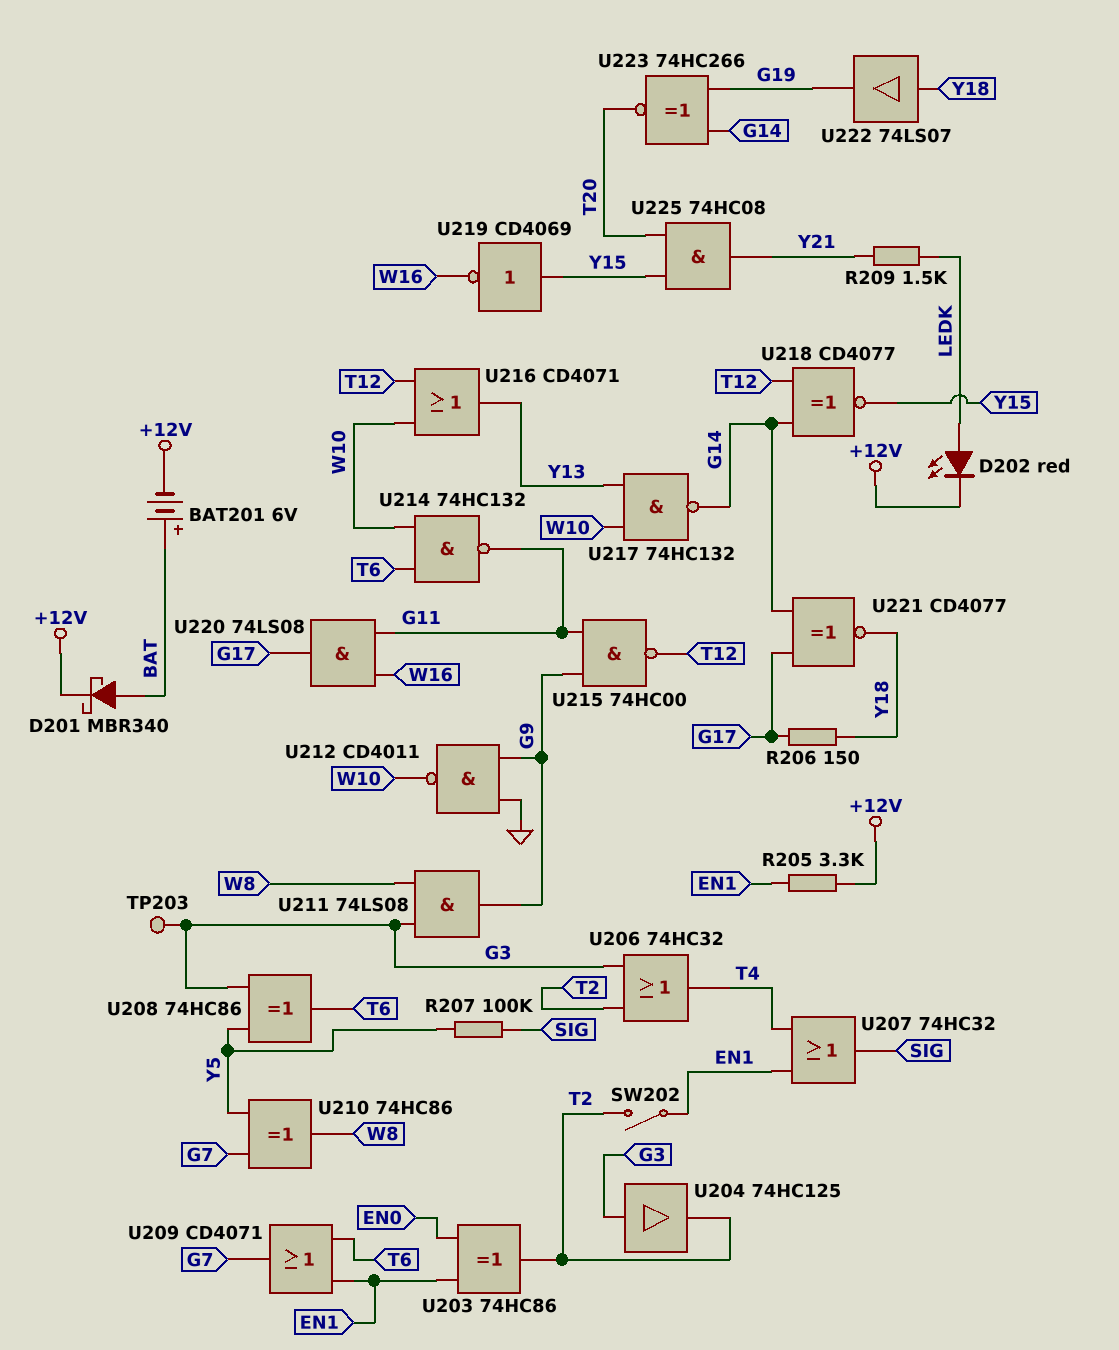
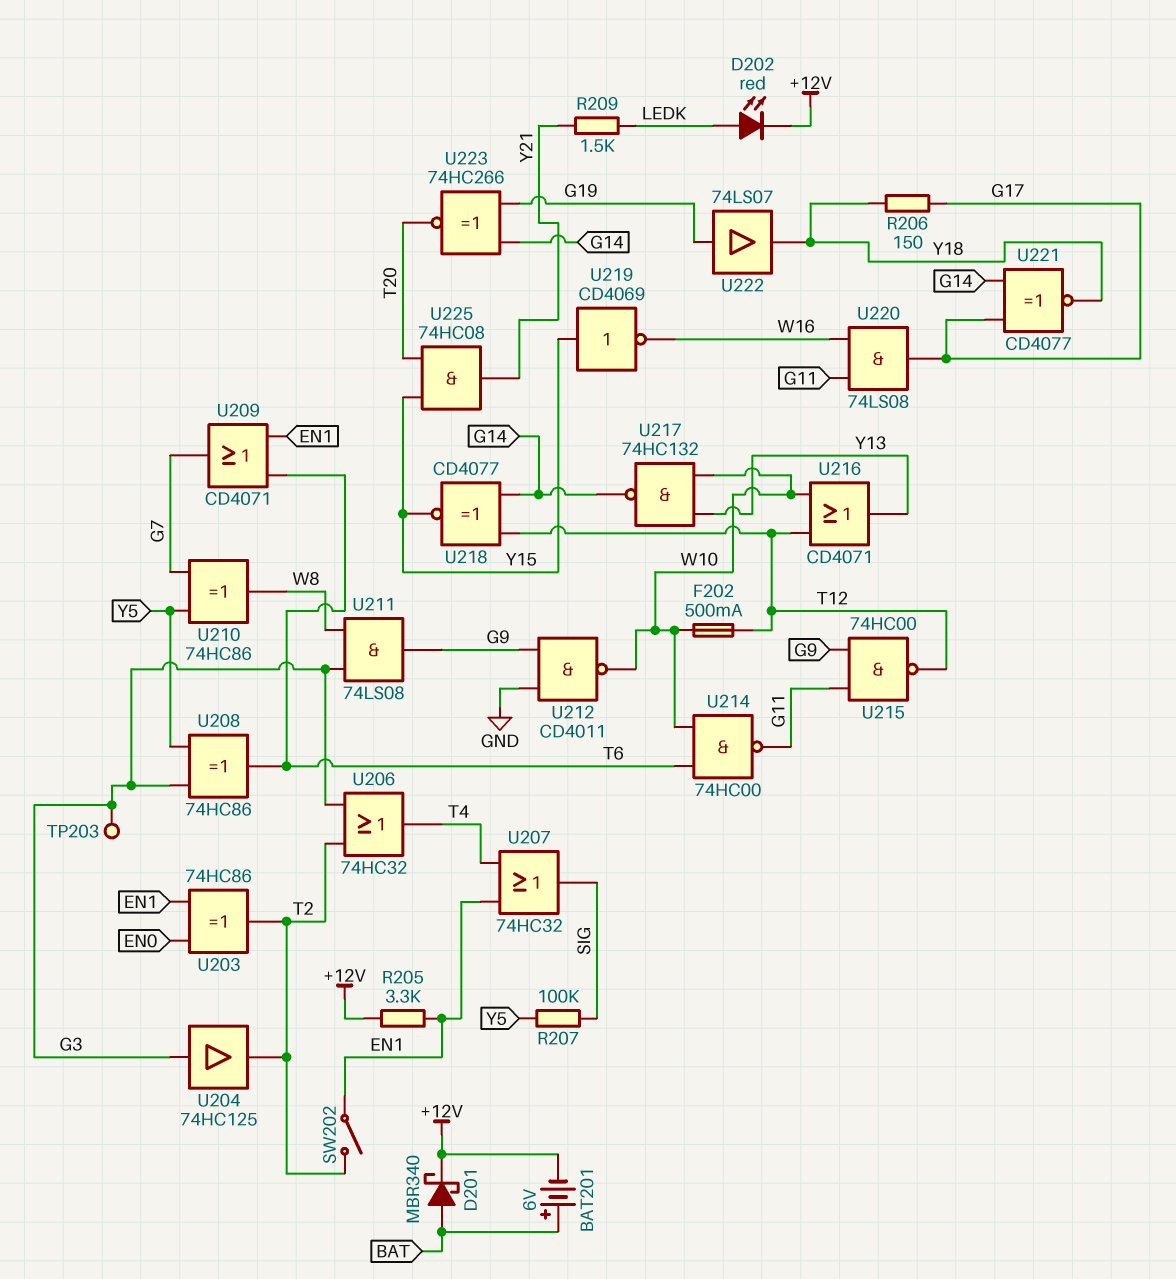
F202: none -> 500mA (T12, W10)
U214: NAND 74HC132 (in T6, in W10, out G11) -> NAND 74HC00 (in T6, in W10, out G11)
U222: buffer 74LS07 (in Y18, out G19) -> buffer 74LS07 (in G19, out Y18)

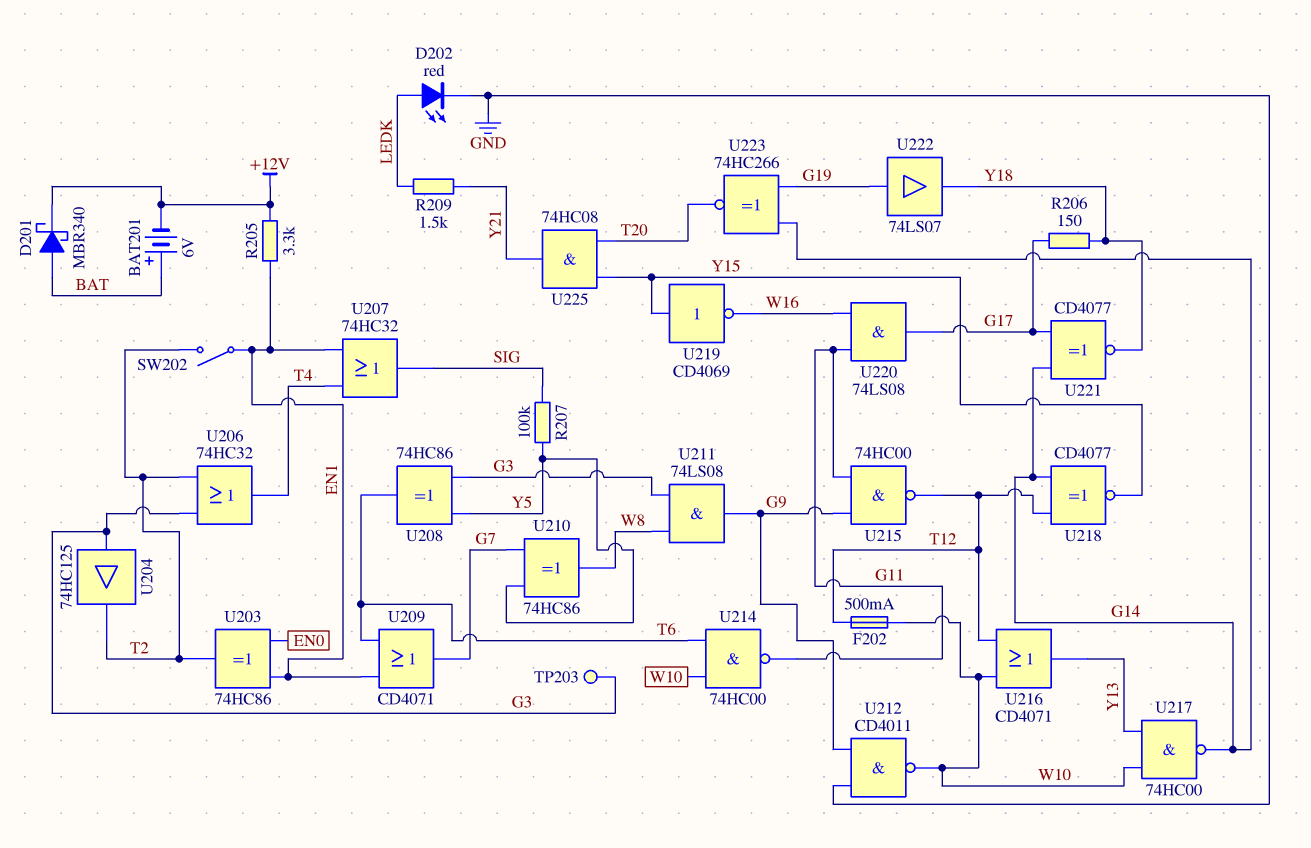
D202: LED red (A LEDK, K +12V) -> LED red (A LEDK, K GND)
U217: NAND 74HC132 (in W10, in Y13, out G14) -> NAND 74HC00 (in W10, in Y13, out G14)

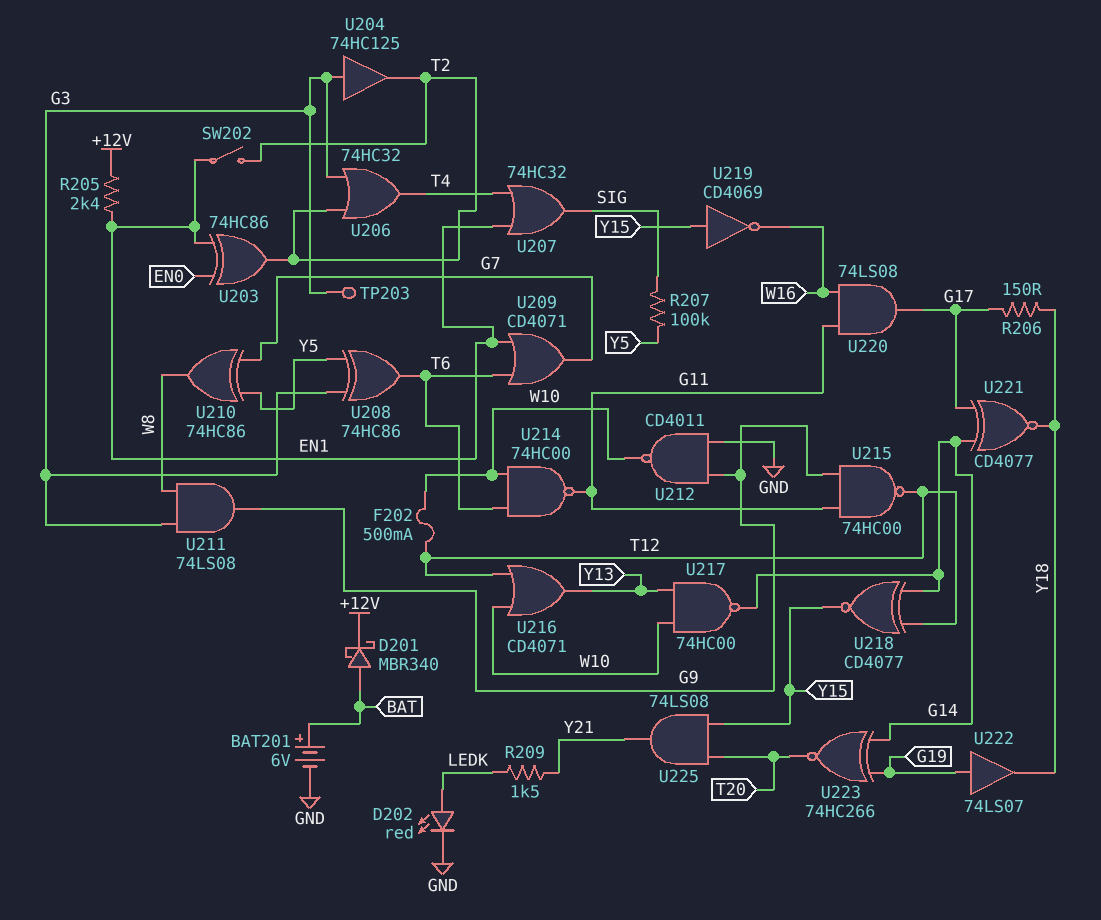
BAT201: 6V (plus BAT, minus +12V) -> 6V (plus BAT, minus GND)
R205: 3.3k (+12V, EN1) -> 2.4k (+12V, EN1)
U225: AND 74HC08 (in T20, in Y15, out Y21) -> AND 74LS08 (in T20, in Y15, out Y21)

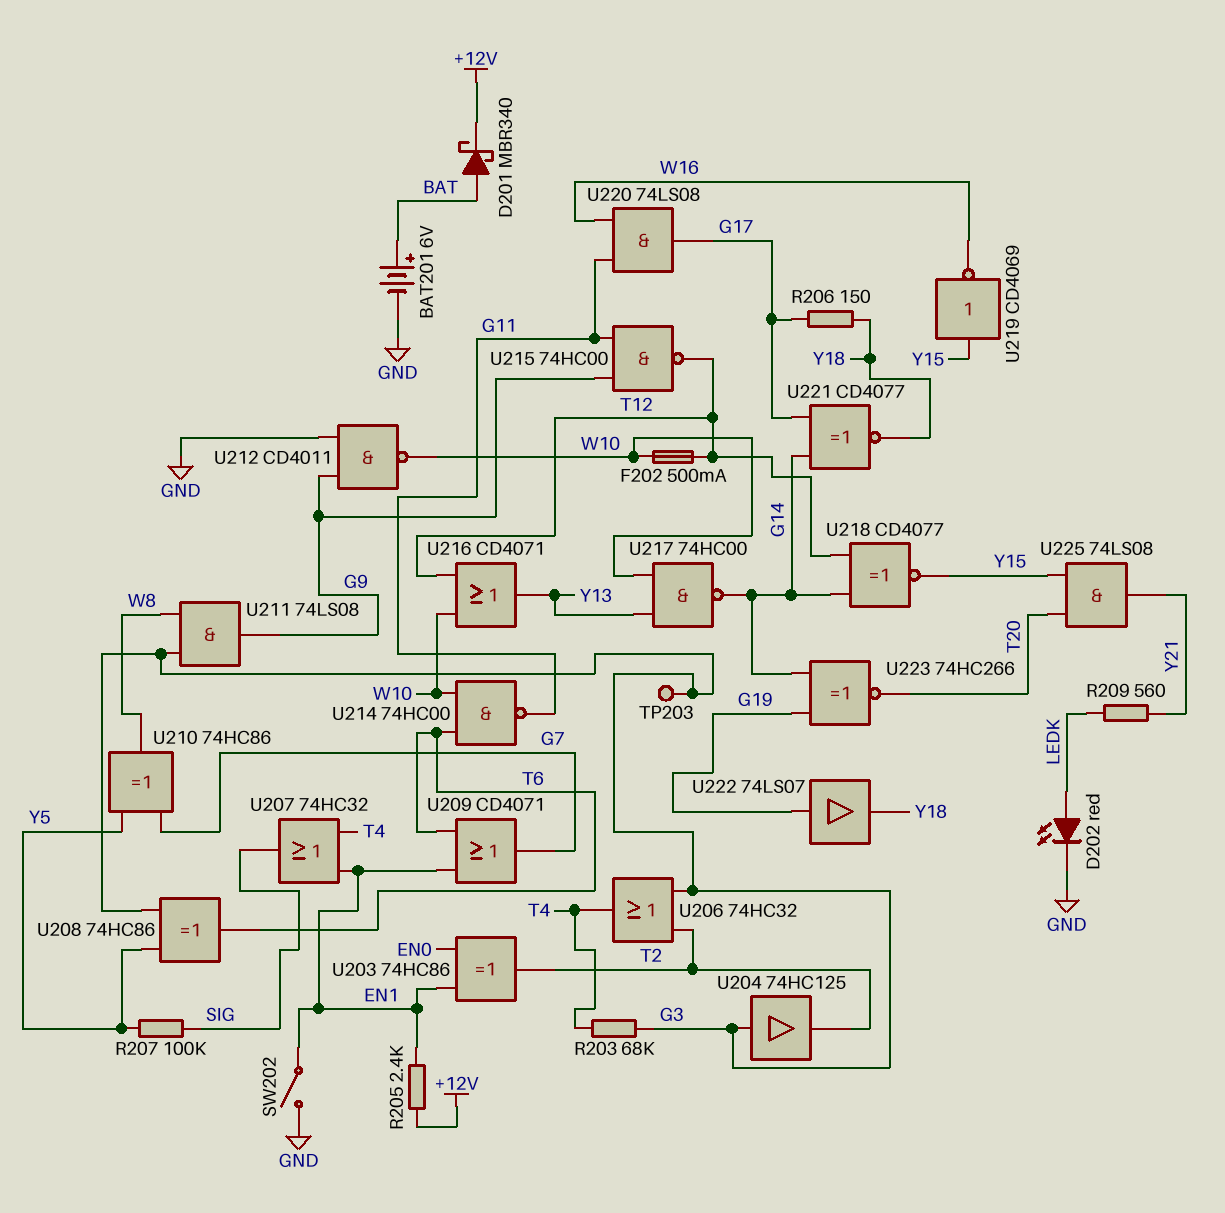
R203: none -> 68k (G3, T4)
R209: 1.5k (LEDK, Y21) -> 560 (LEDK, Y21)
SW202: switch (EN1, T2) -> switch (EN1, GND)

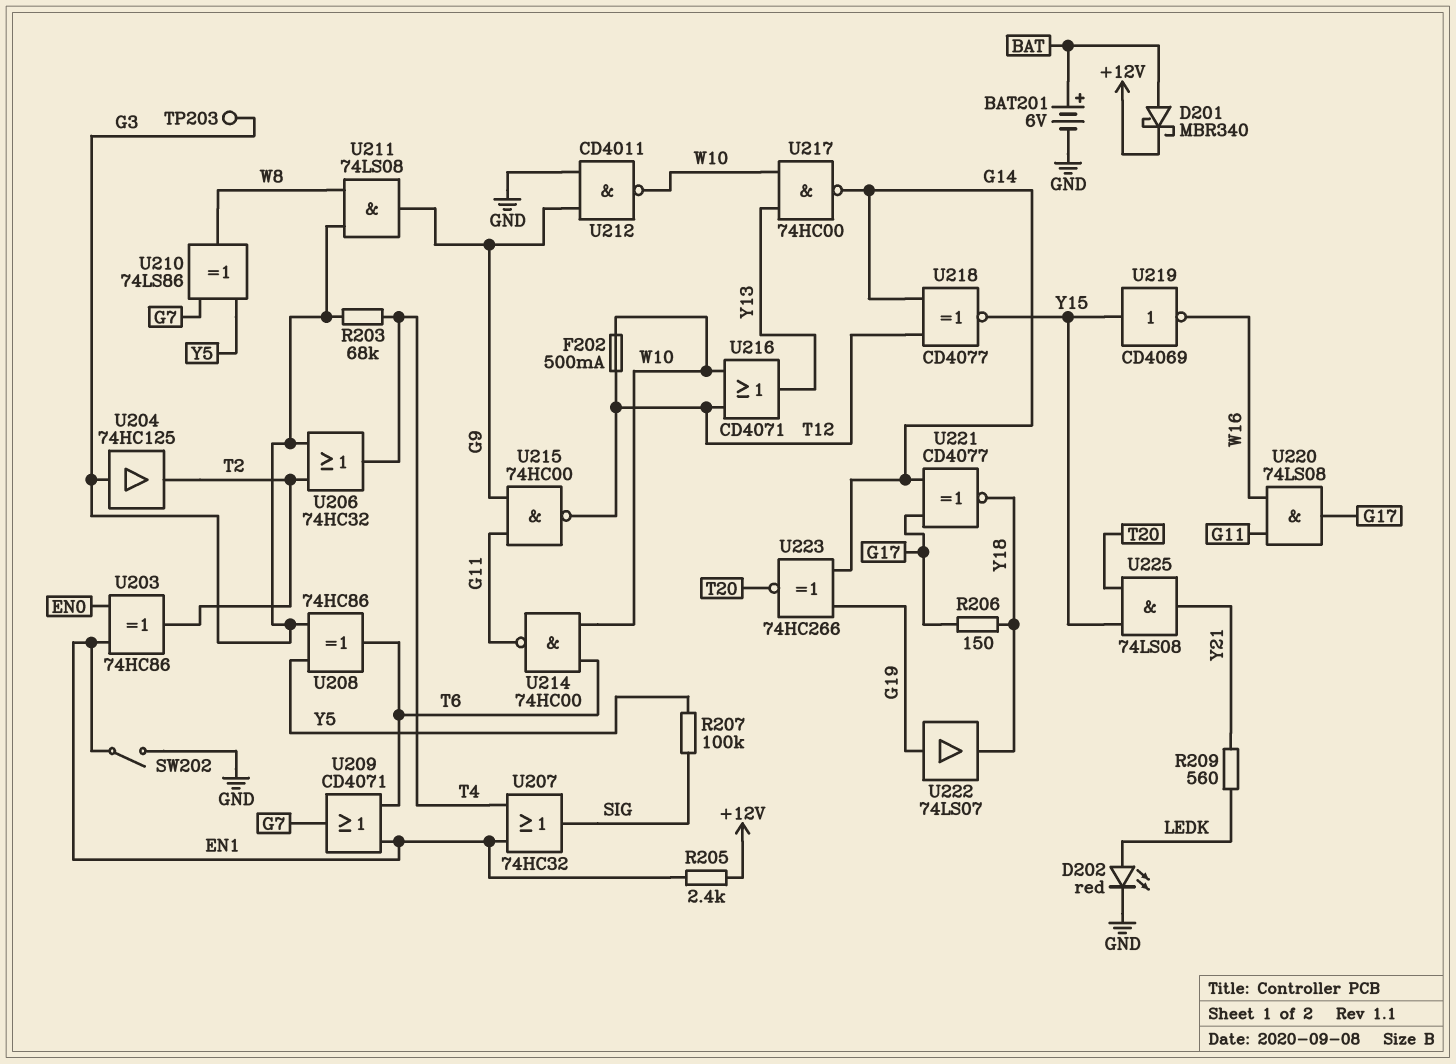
U210: XOR 74HC86 (in G7, in Y5, out W8) -> XOR 74LS86 (in G7, in Y5, out W8)

